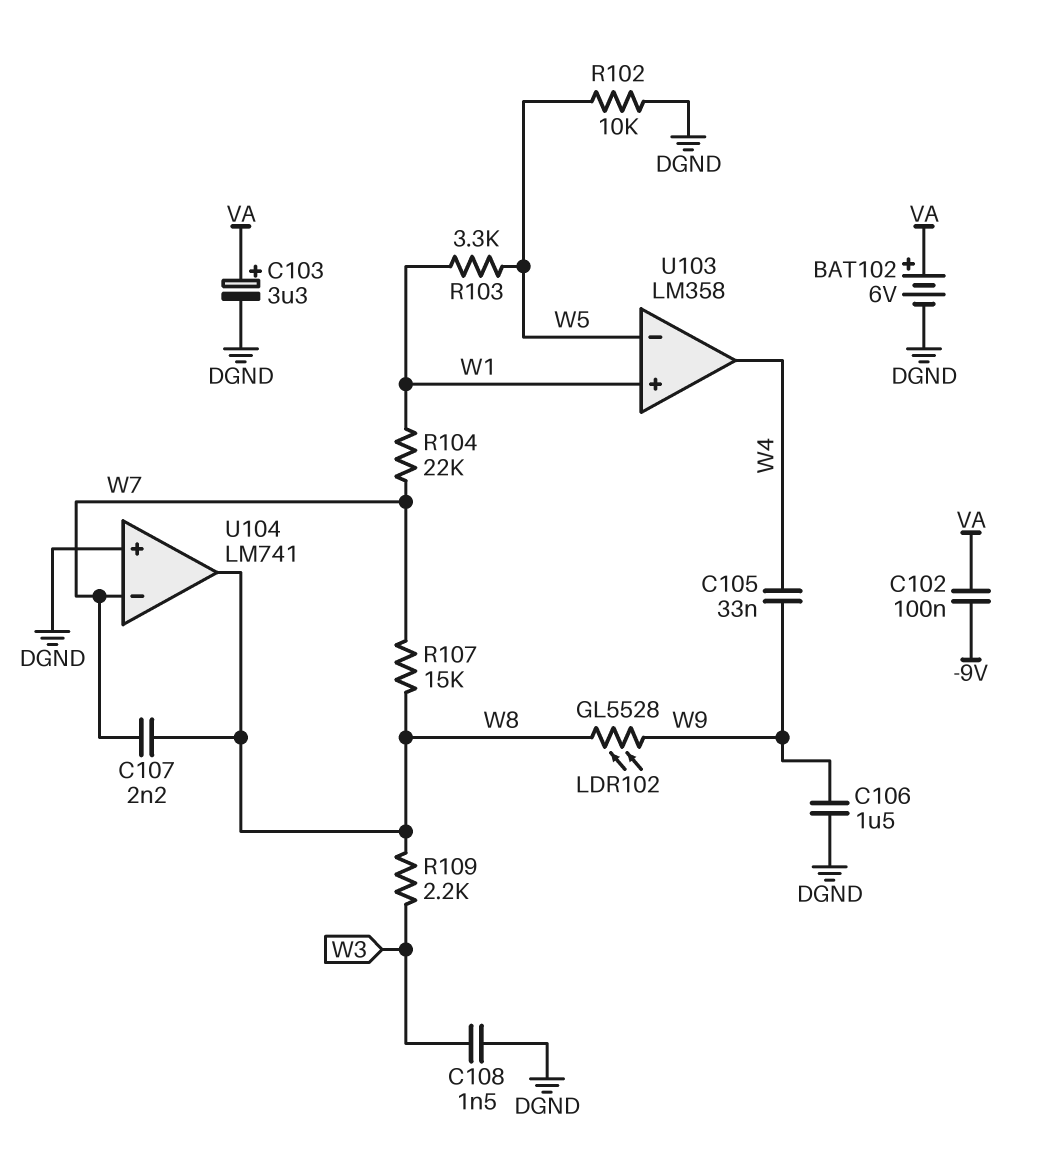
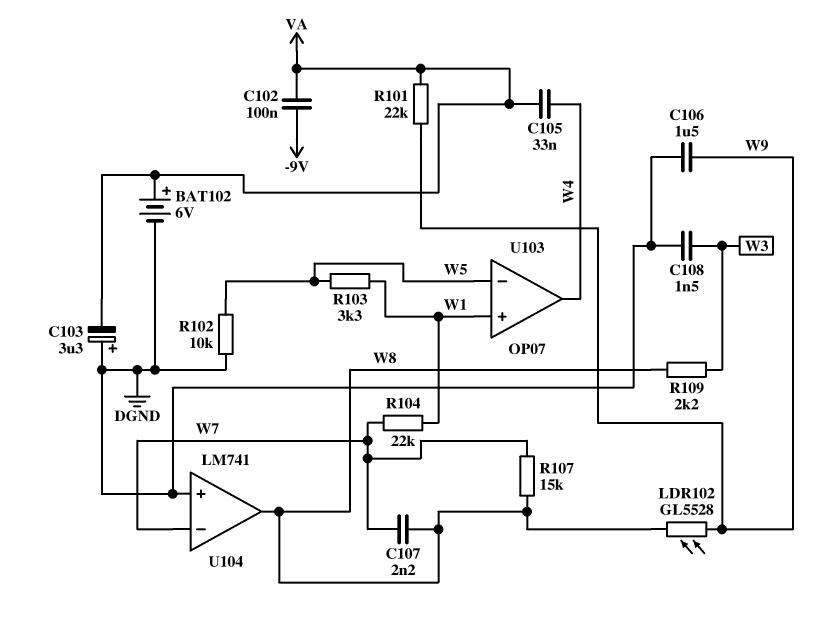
C103: 3.3uF (plus VA, minus DGND) -> 3.3uF (plus DGND, minus VA)
C105: 33nF (W4, W9) -> 33nF (VA, W4)
R101: none -> 22k (VA, W9)
U103: LM358 -> OP07

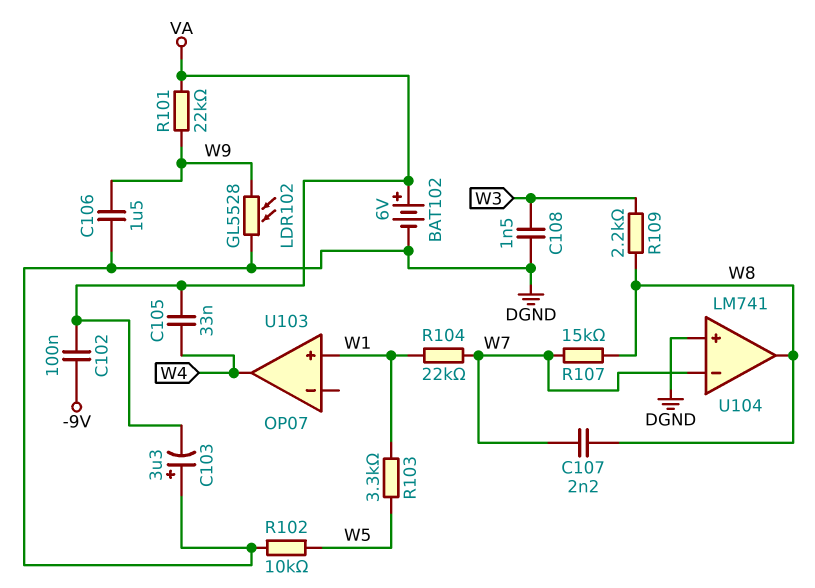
LDR102: GL5528 (W8, W9) -> GL5528 (DGND, W9)
U103 pin in-: W5 -> none

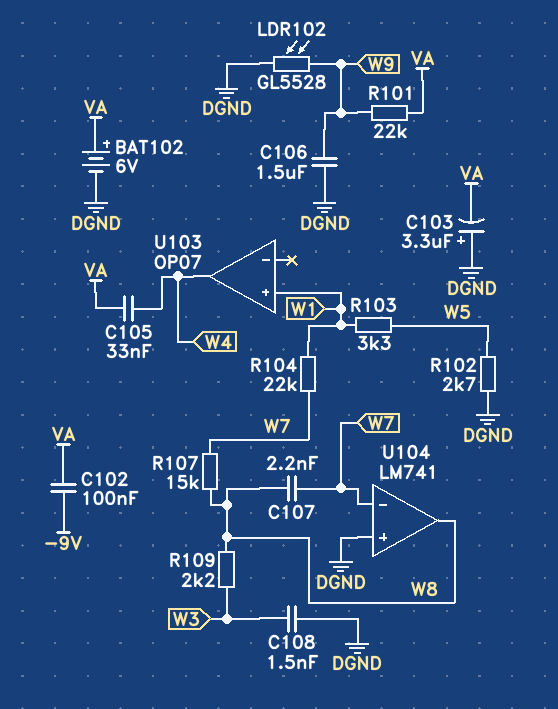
R102: 10k (DGND, W5) -> 2.7k (DGND, W5)

